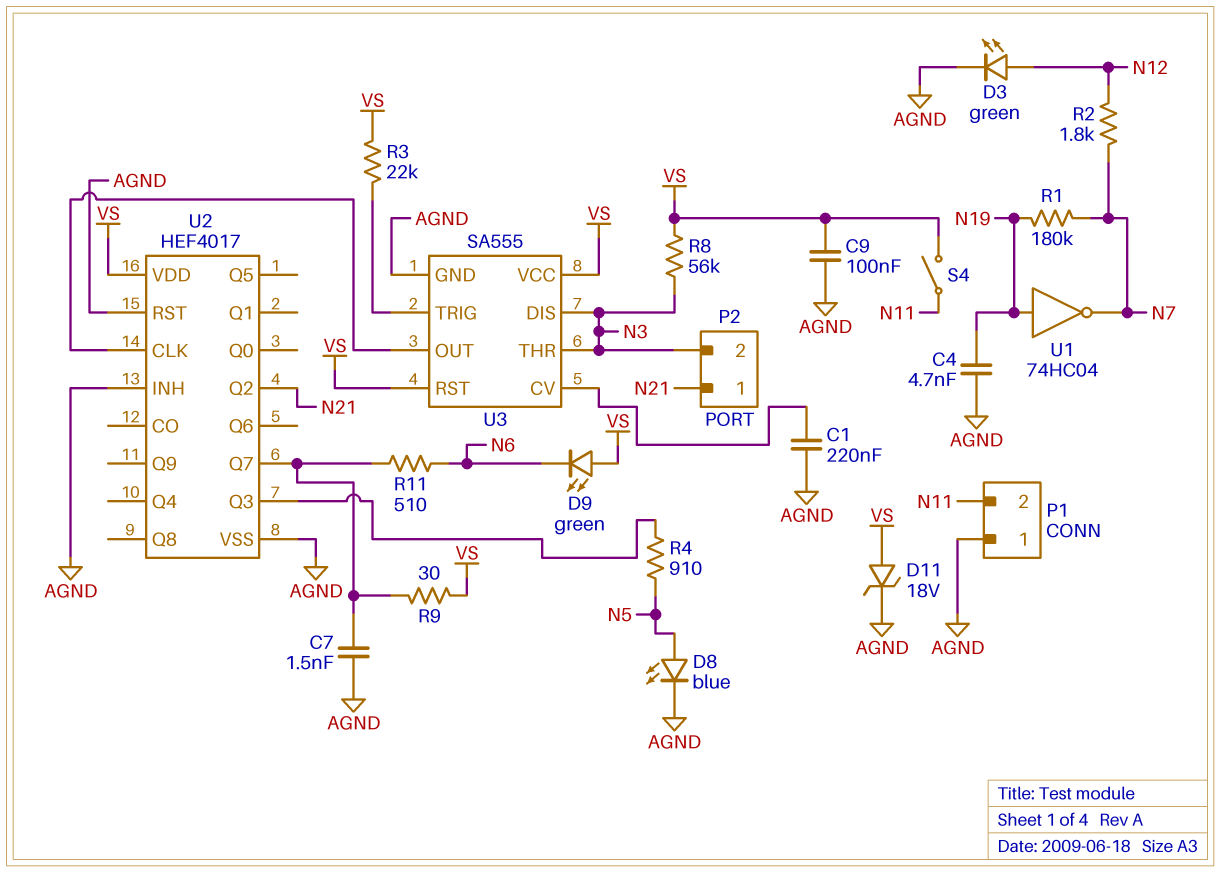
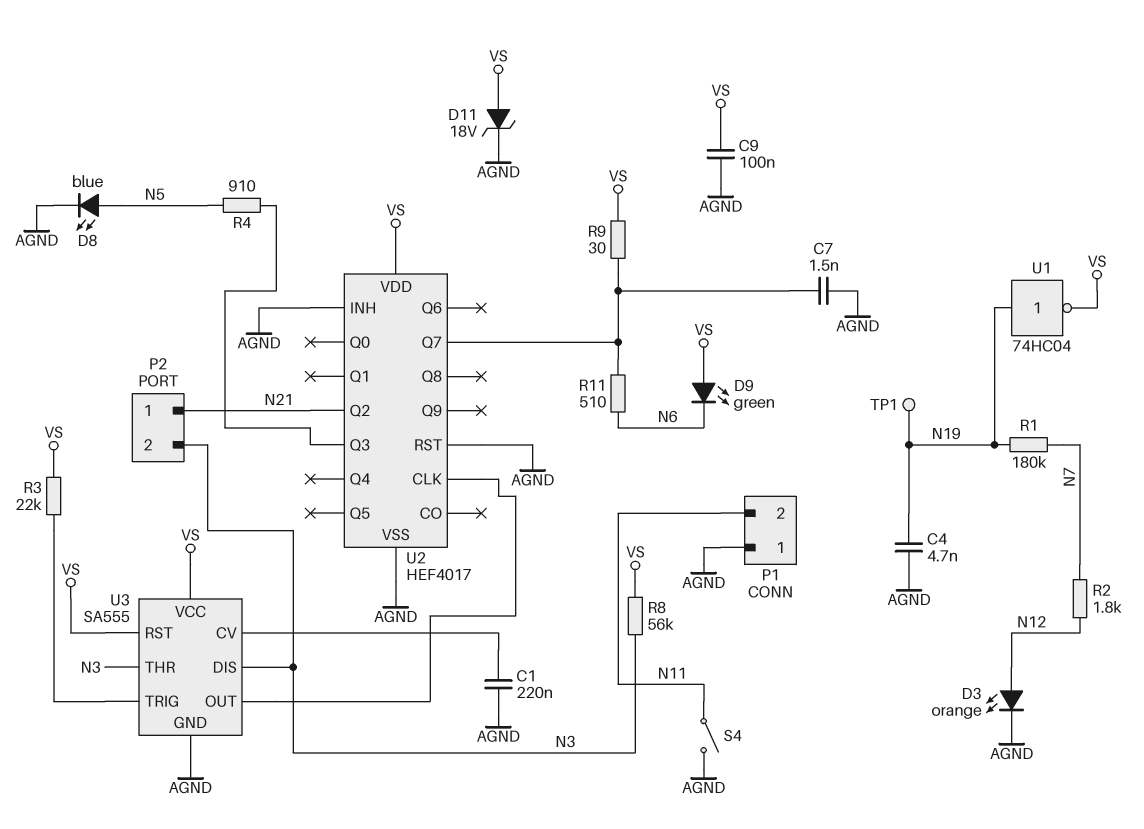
D3: LED green (A N12, K AGND) -> LED orange (A N12, K AGND)
S4: switch (N11, VS) -> switch (AGND, N11)
TP1: none -> test point (N19)
U1: NOT 74HC04 (in N19, out N7) -> NOT 74HC04 (in N19, out VS)

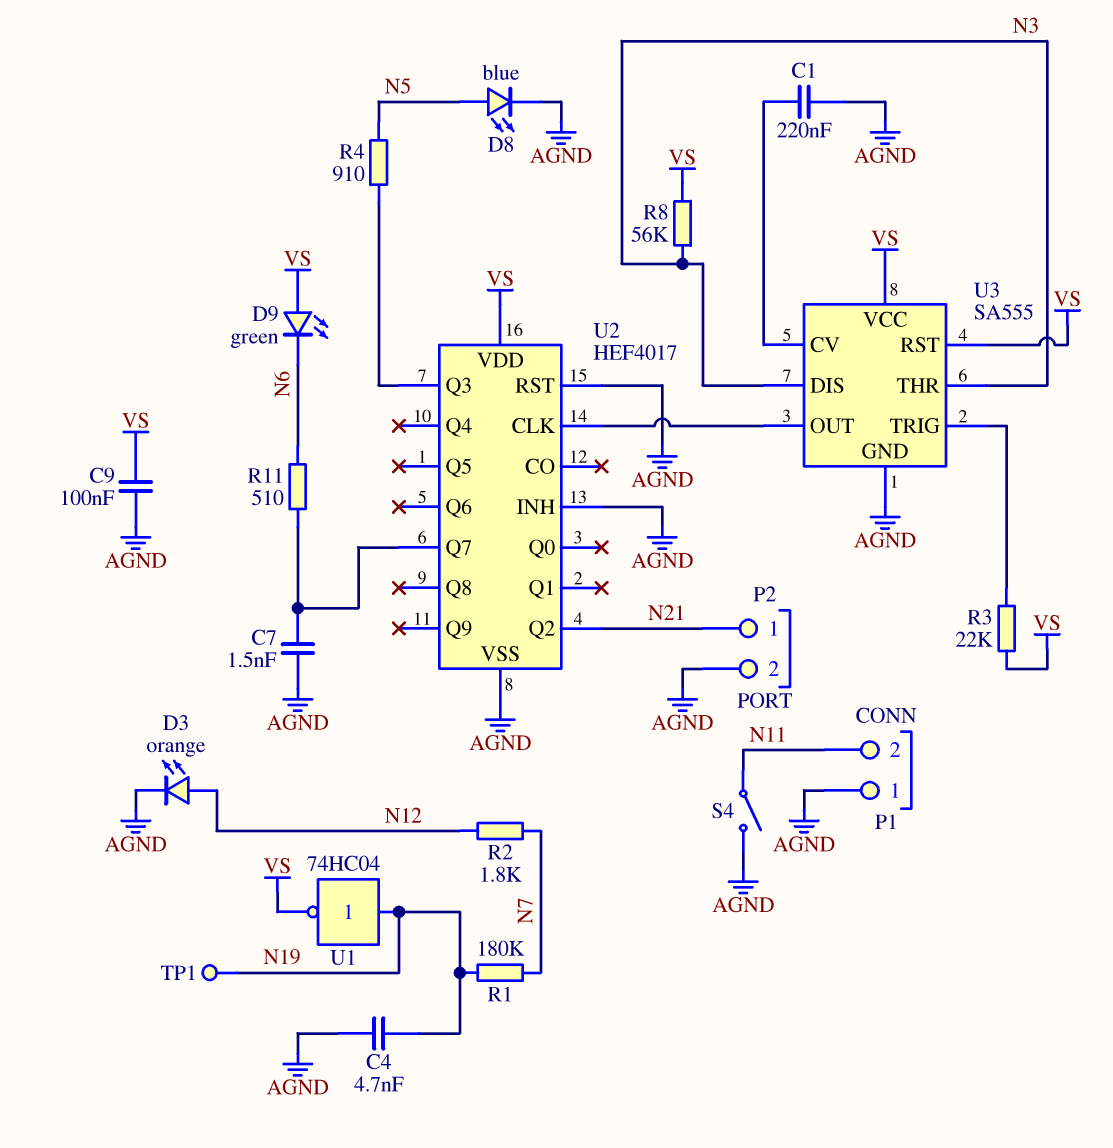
D11: zener 18V (A VS, K AGND) -> none
P2 pin 2: N3 -> AGND
R9: 30 (U2/Q7, VS) -> none

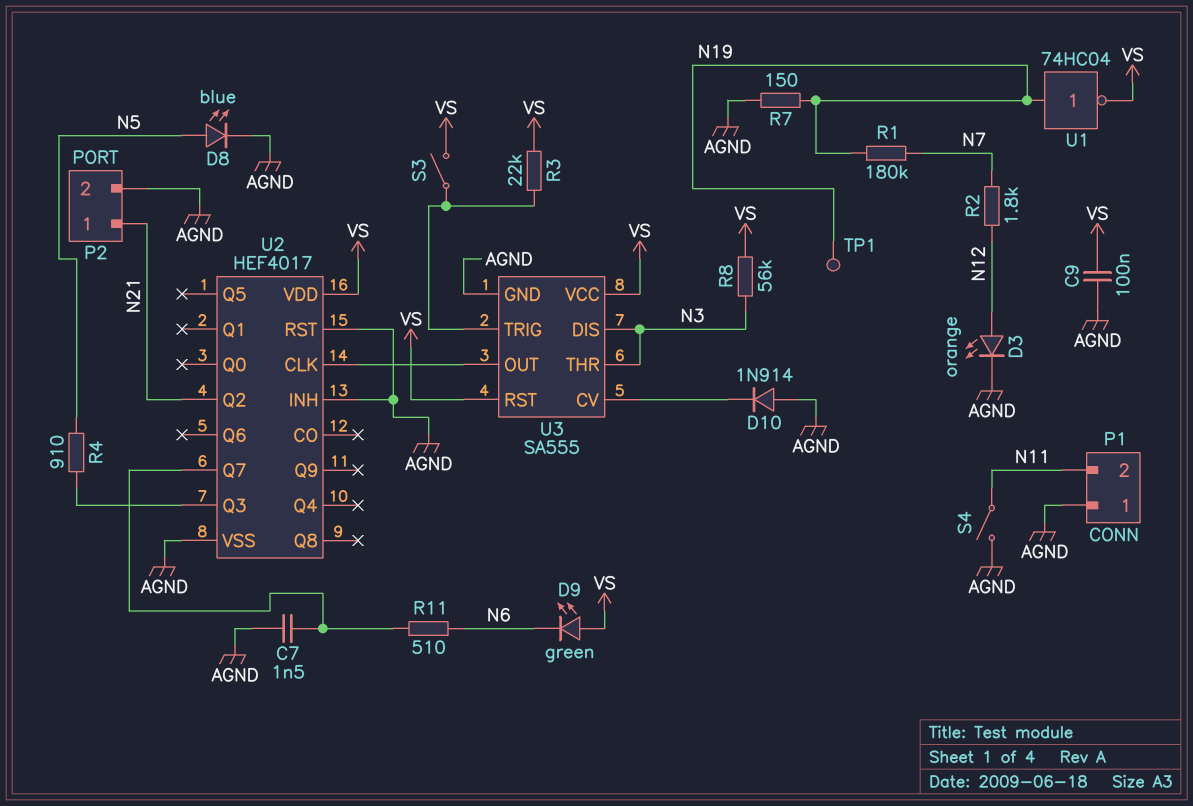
C1: 220nF (AGND, U3/CV) -> none
C4: 4.7nF (AGND, N19) -> none
D10: none -> diode 1N914 (A AGND, K U3/CV)
R7: none -> 150 (AGND, N19)
S3: none -> switch (U3/TRIG, VS)

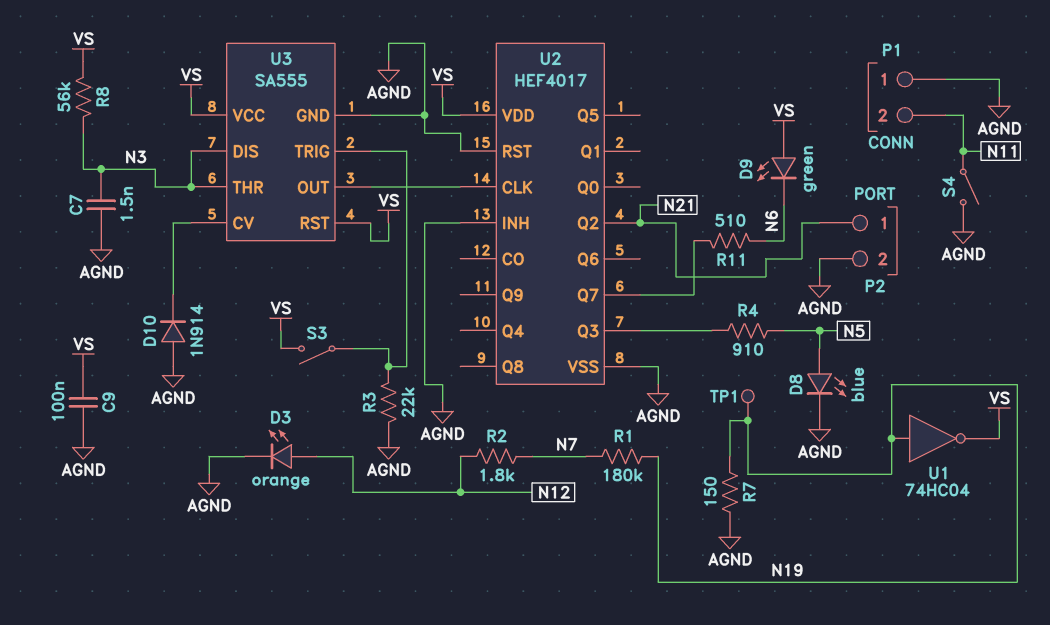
C7: 1.5nF (AGND, U2/Q7) -> 1.5nF (AGND, N3)
R3: 22k (U3/TRIG, VS) -> 22k (AGND, U3/TRIG)

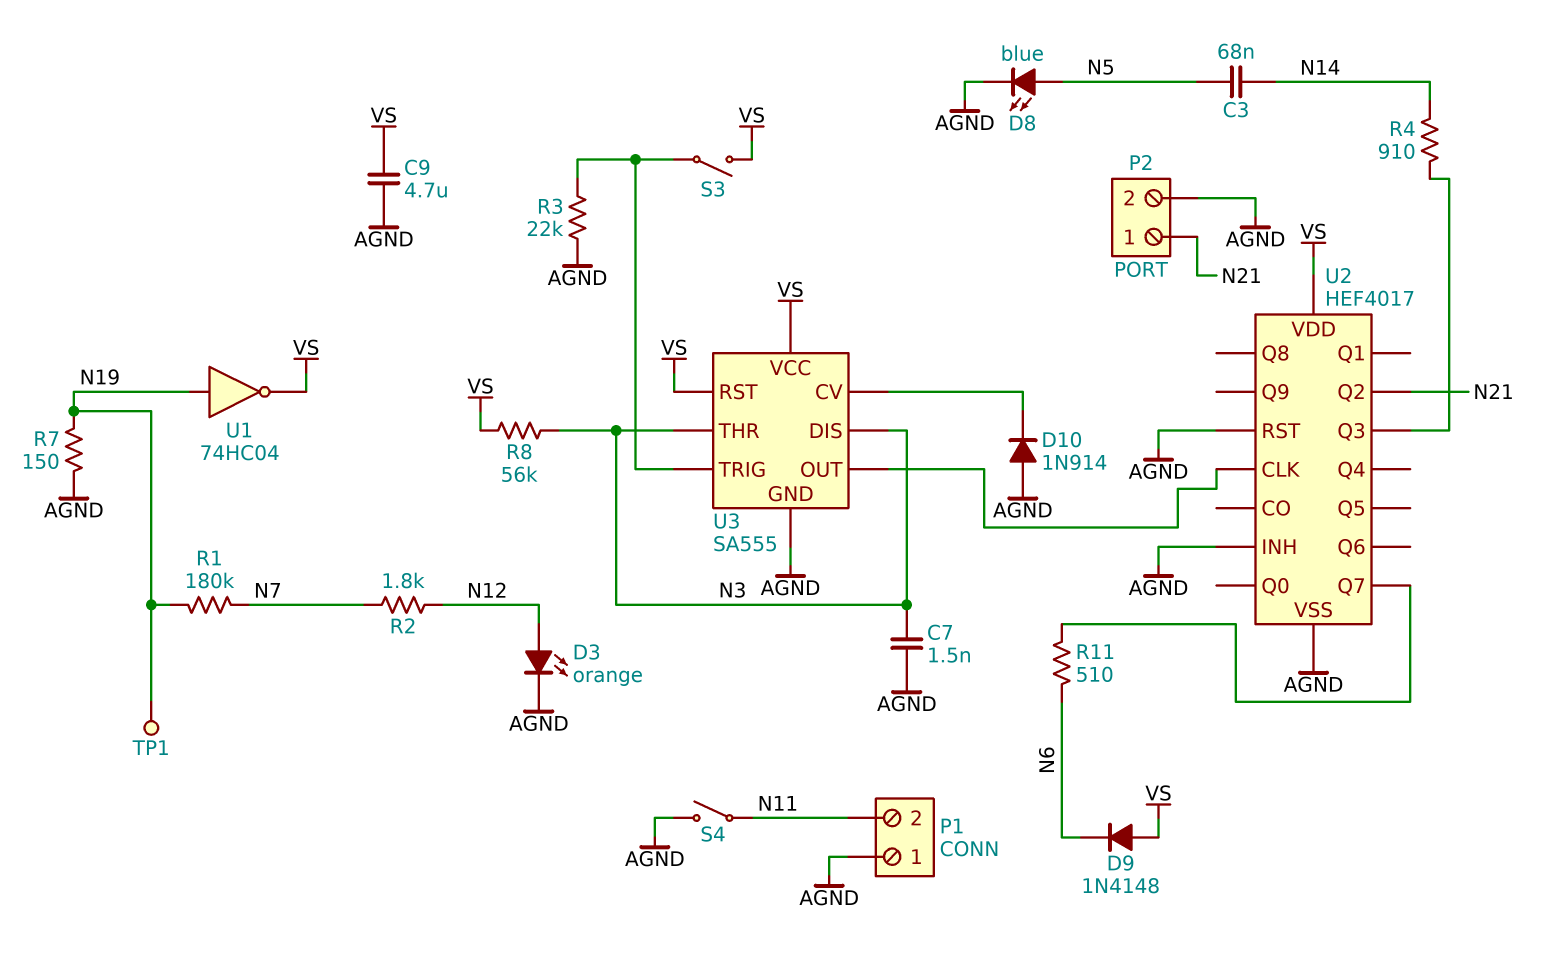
C3: none -> 68nF (N5, N14)
C9: 100nF (AGND, VS) -> 4.7uF (AGND, VS)
D9: LED green (A VS, K N6) -> diode 1N4148 (A VS, K N6)
R4: 910 (N5, U2/Q3) -> 910 (N14, U2/Q3)

